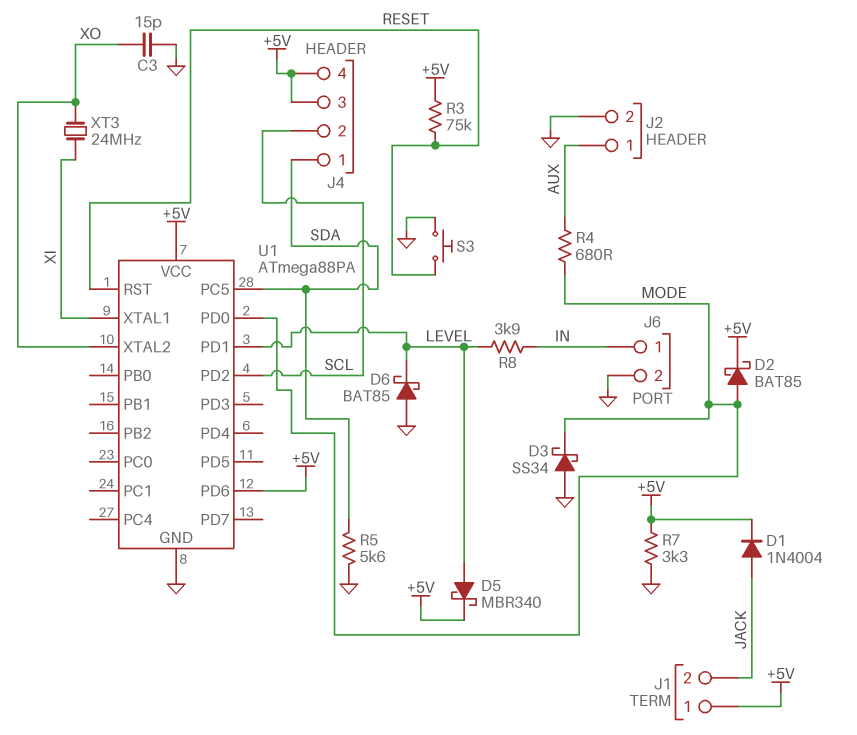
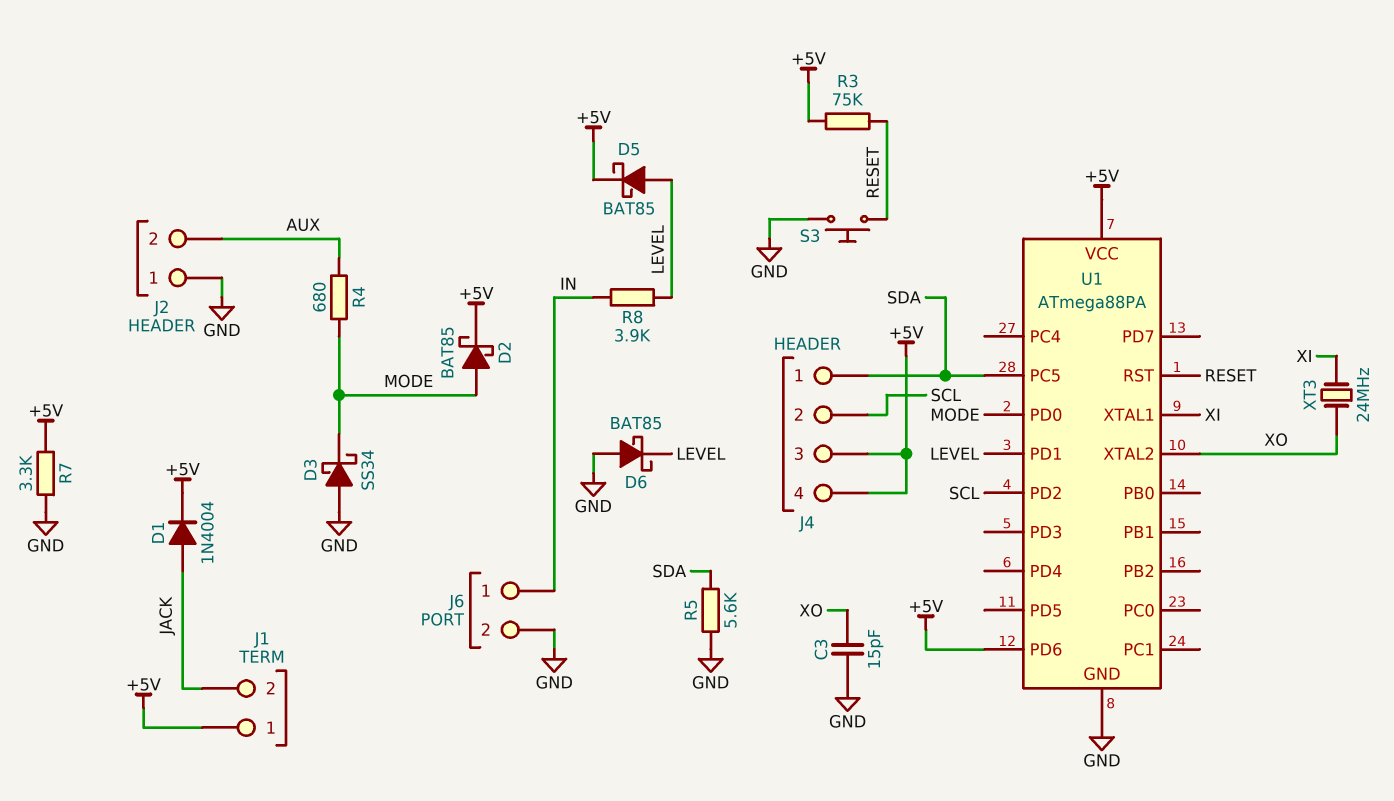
D5: schottky MBR340 (A LEVEL, K +5V) -> schottky BAT85 (A LEVEL, K +5V)
J2 pin 1: AUX -> GND
J2 pin 2: GND -> AUX

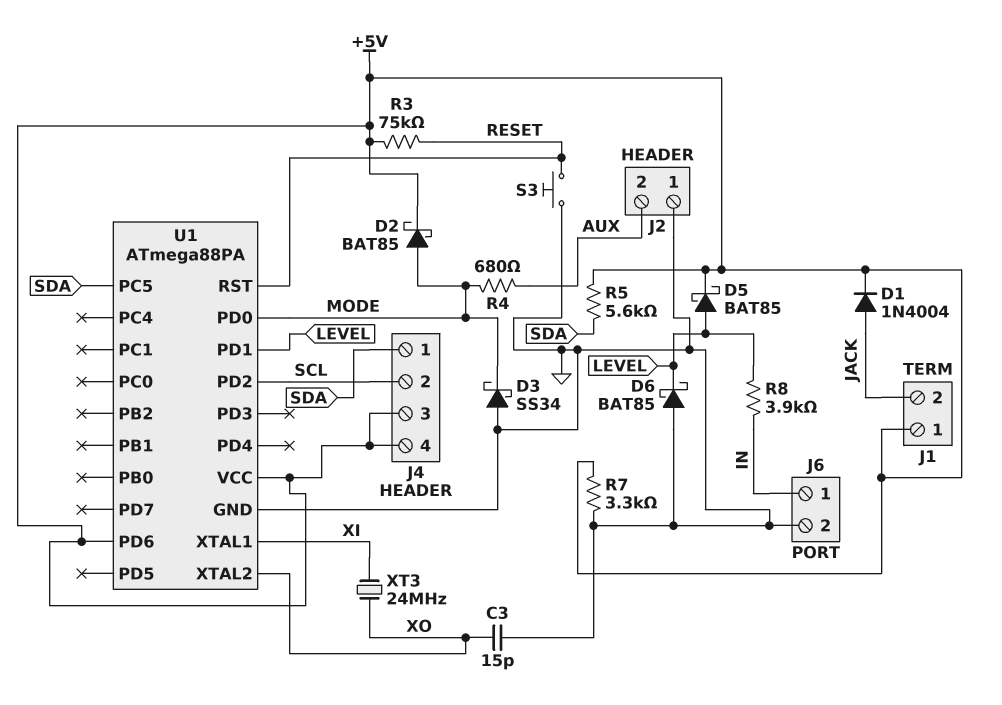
R5: 5.6k (GND, SDA) -> 5.6k (+5V, SDA)

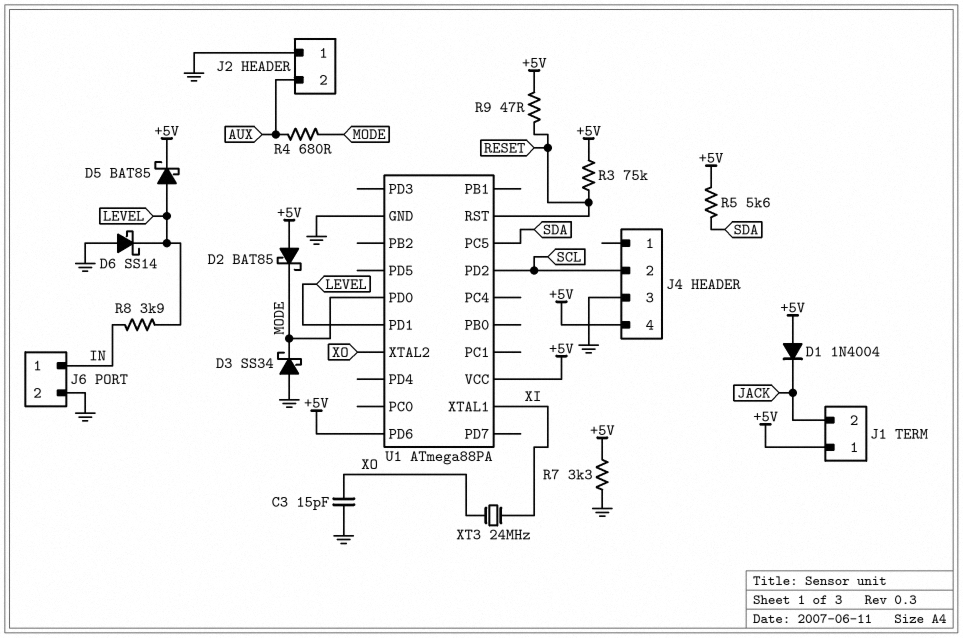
D1: diode 1N4004 (A JACK, K +5V) -> diode 1N4004 (A +5V, K JACK)
D2: schottky BAT85 (A MODE, K +5V) -> schottky BAT85 (A +5V, K MODE)
D6: schottky BAT85 (A GND, K LEVEL) -> schottky SS14 (A GND, K LEVEL)
J4 pin 1: SDA -> none
J4 pin 3: +5V -> GND
R9: none -> 47 (+5V, RESET)
S3: button (GND, RESET) -> none

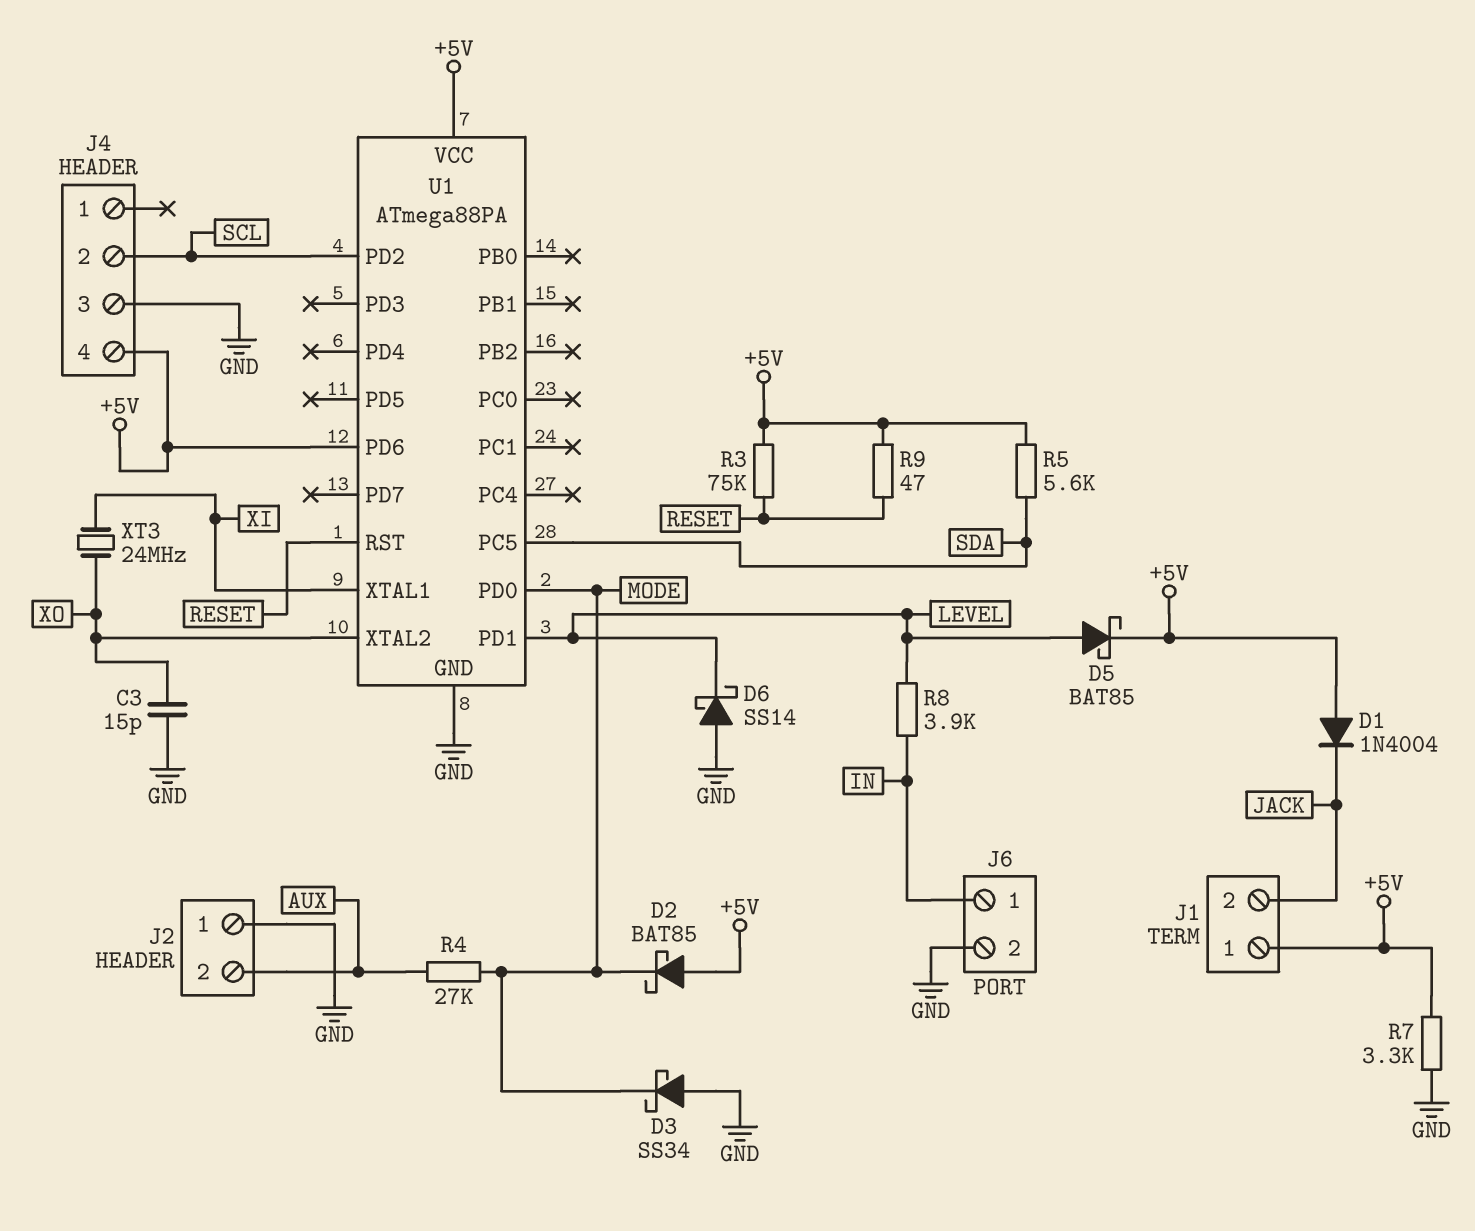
R4: 680 (AUX, MODE) -> 27k (AUX, MODE)

